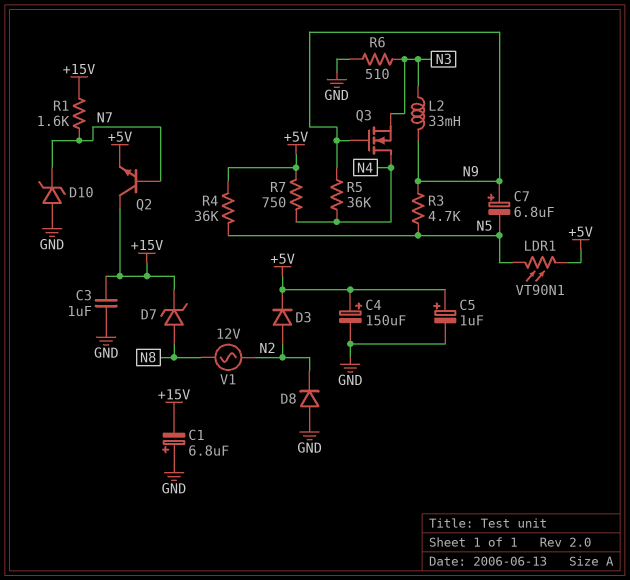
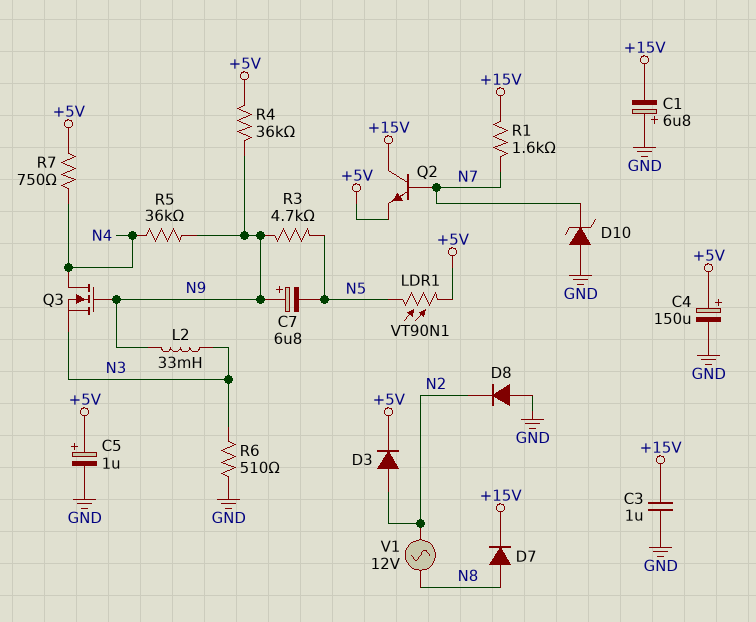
D7: zener (A N8, K +15V) -> diode (A N8, K +15V)
R4: 36k (+5V, N5) -> 36k (+5V, N9)

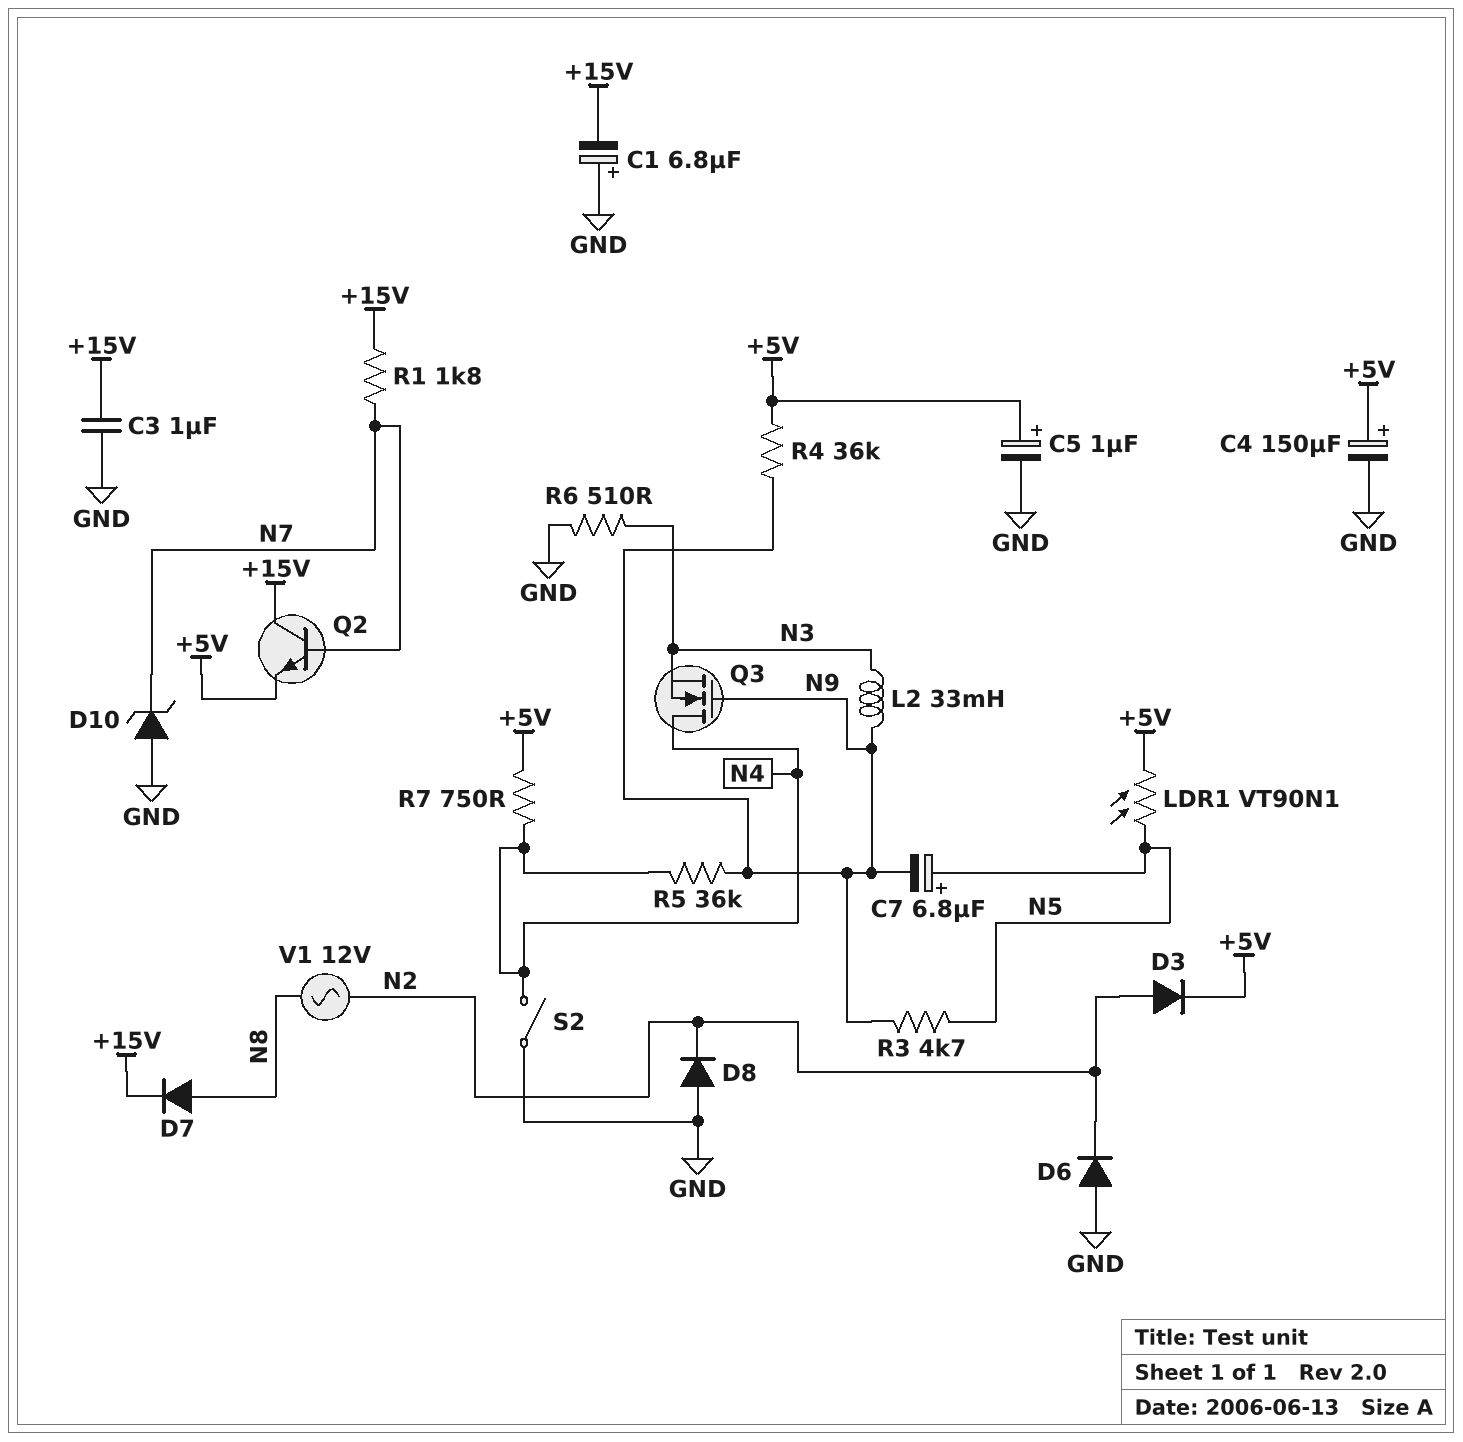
C7: 6.8uF (plus N9, minus N5) -> 6.8uF (plus N5, minus N9)
D6: none -> diode (A GND, K N2)
R1: 1.6k (+15V, N7) -> 1.8k (+15V, N7)
S2: none -> switch (GND, N4)

